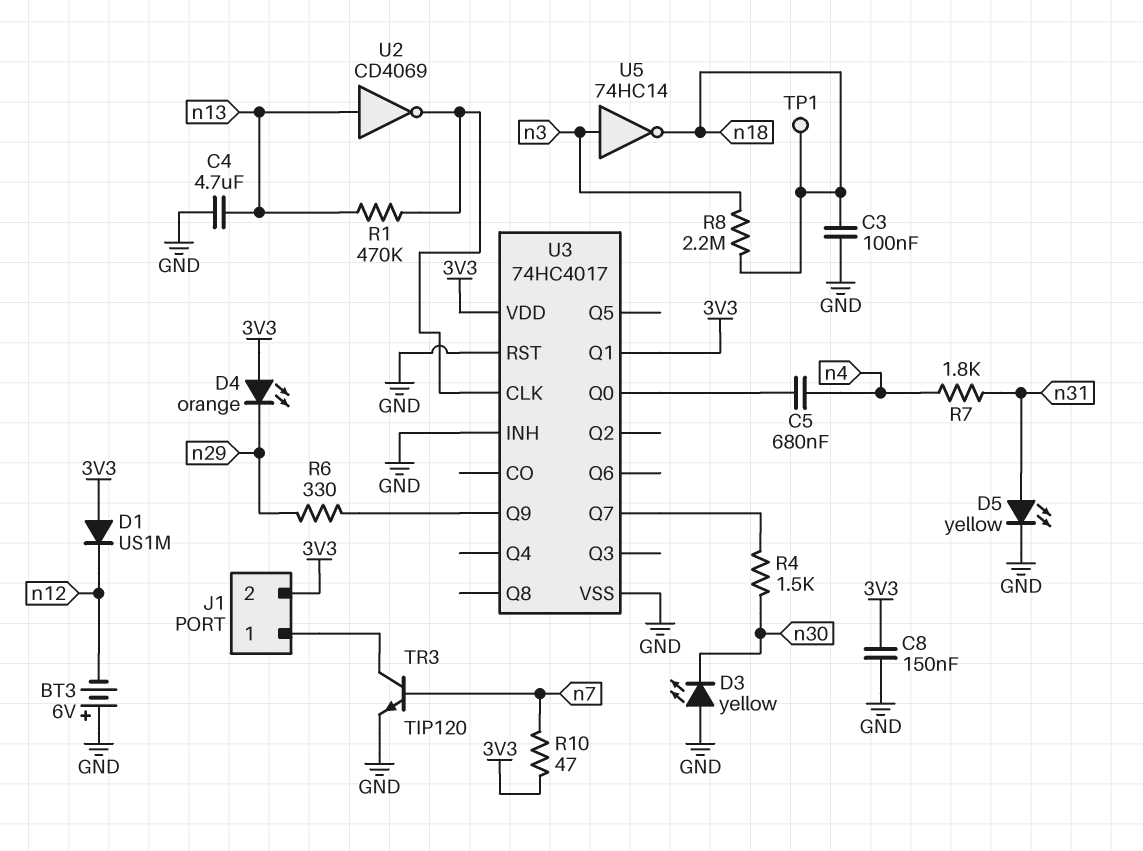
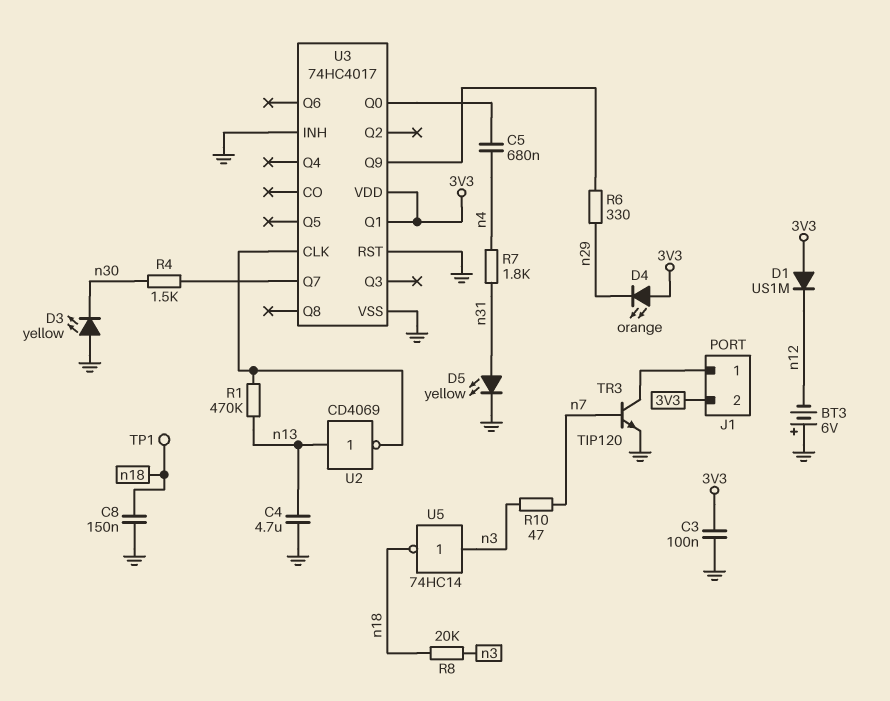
C3: 100nF (GND, n18) -> 100nF (3V3, GND)
C8: 150nF (3V3, GND) -> 150nF (GND, n18)
R8: 2.2M (n3, n18) -> 20k (n3, n18)
R10: 47 (3V3, n7) -> 47 (n3, n7)

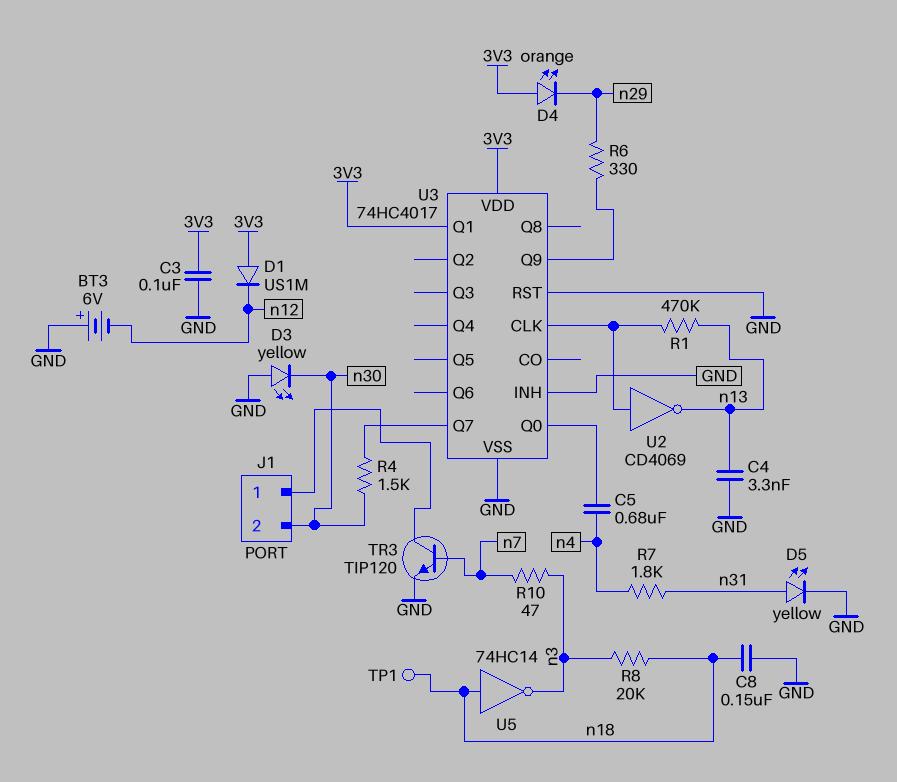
C4: 4.7uF (GND, n13) -> 3.3nF (GND, n13)
J1 pin 2: 3V3 -> n30
U2: NOT CD4069 (in n13, out U3/CLK) -> NOT CD4069 (in U3/CLK, out n13)
U5: NOT 74HC14 (in n3, out n18) -> NOT 74HC14 (in n18, out n3)

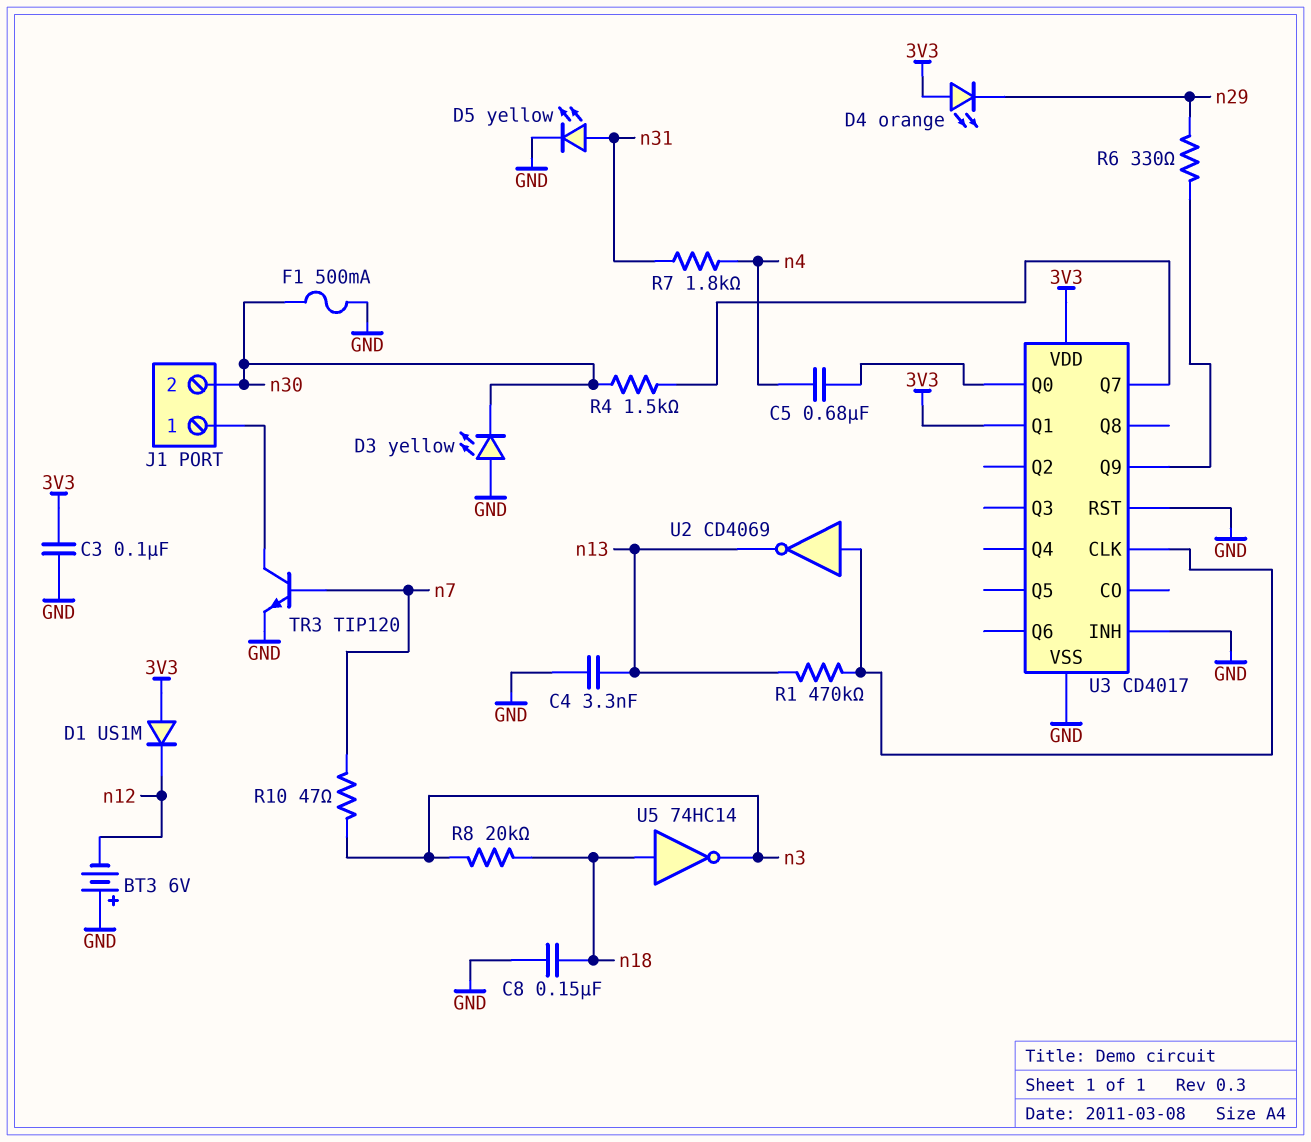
F1: none -> 500mA (GND, n30)
TP1: test point (n18) -> none
U3: 74HC4017 -> CD4017

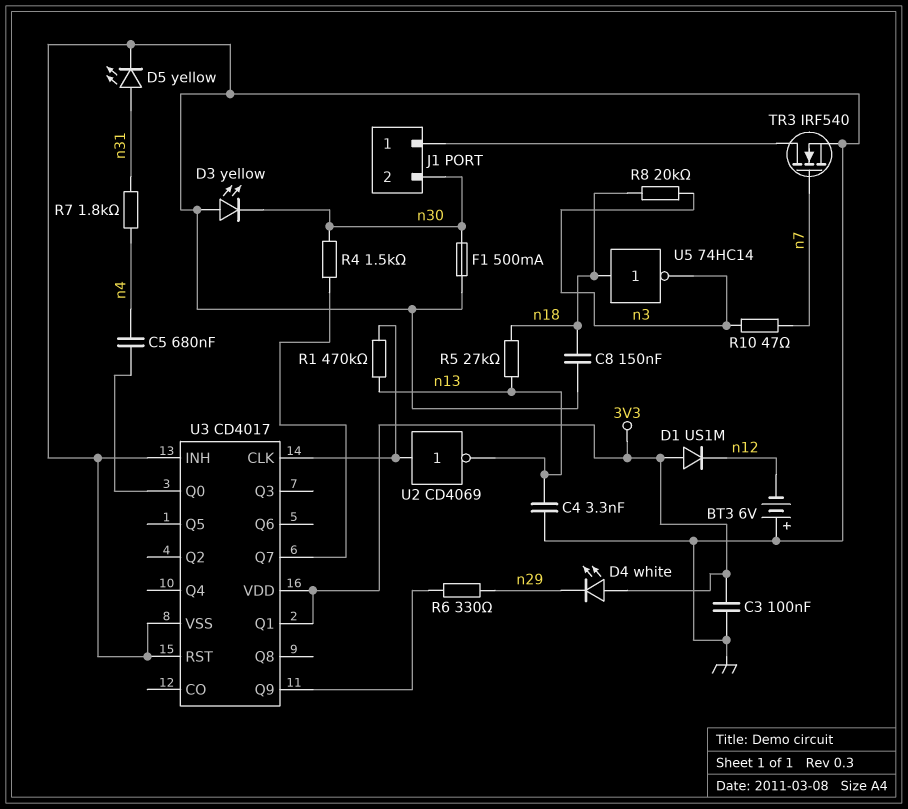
D4: LED orange (A 3V3, K n29) -> LED white (A 3V3, K n29)
R5: none -> 27k (n13, n18)
TR3: NPN TIP120 (B n7, C J1/1, E GND) -> NMOS IRF540 (G n7, D J1/1, S GND)

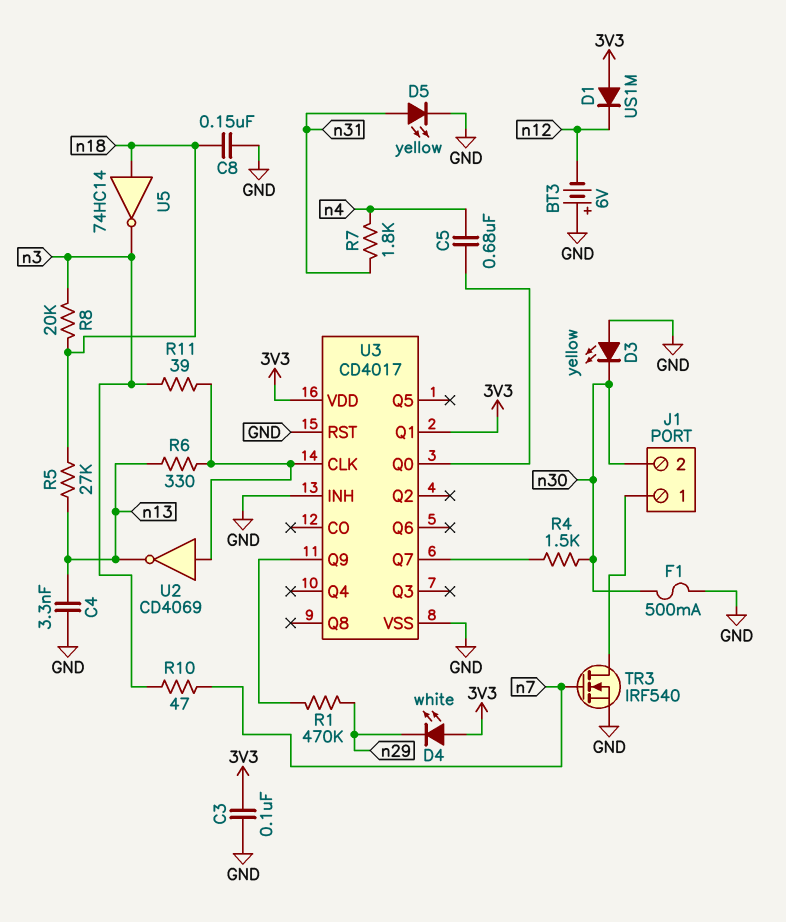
R1: 470k (U3/CLK, n13) -> 470k (U3/Q9, n29)
R6: 330 (U3/Q9, n29) -> 330 (U3/CLK, n13)
R11: none -> 39 (U3/CLK, n3)

